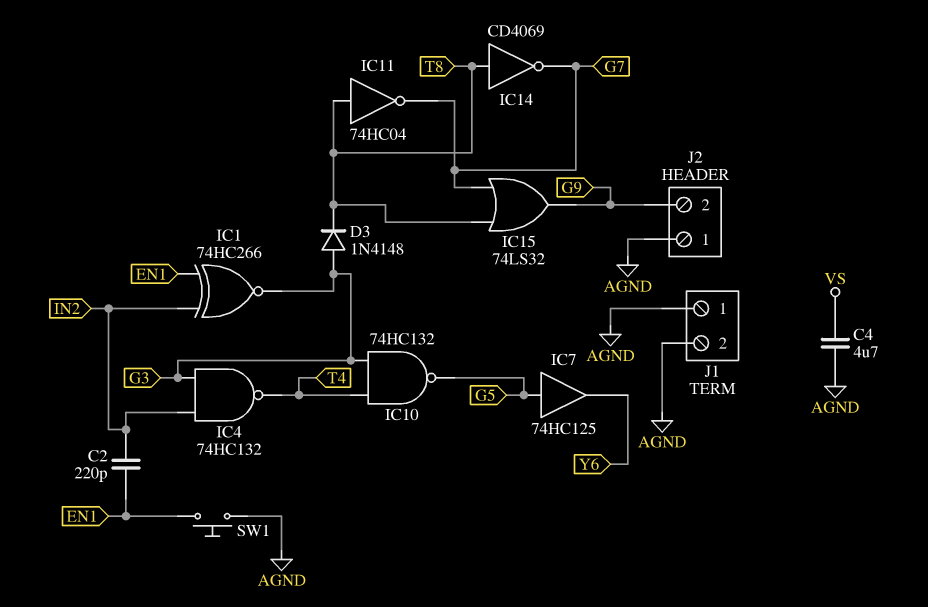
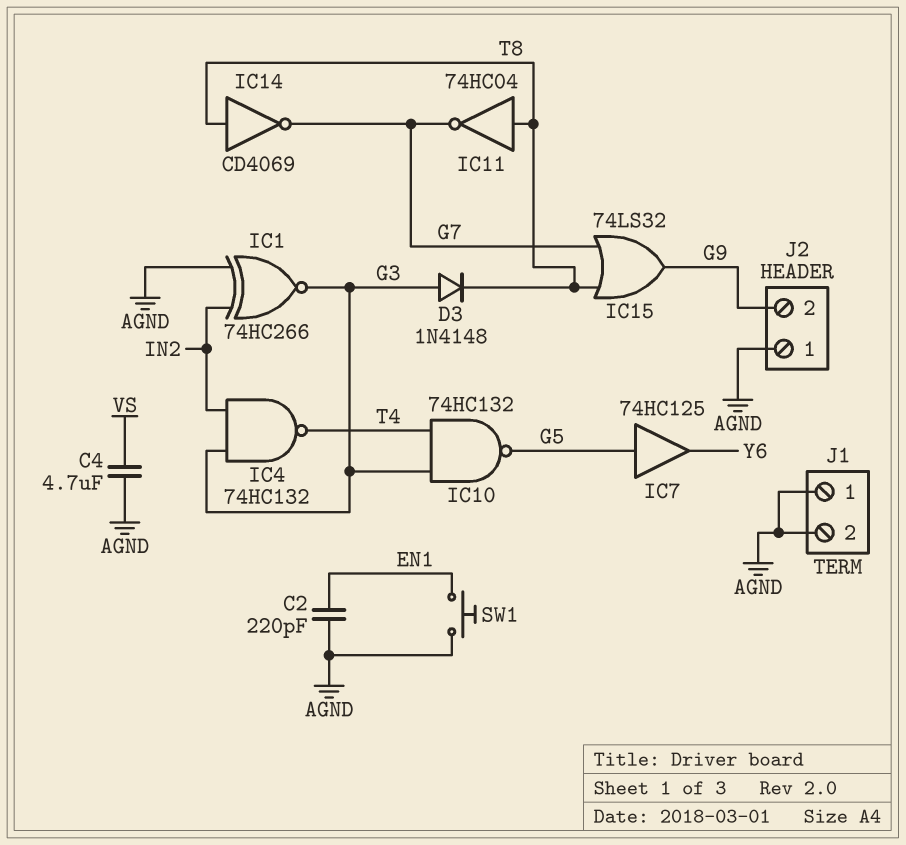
C2: 220pF (EN1, IN2) -> 220pF (AGND, EN1)
IC1: XNOR 74HC266 (in EN1, in IN2, out G3) -> XNOR 74HC266 (in AGND, in IN2, out G3)

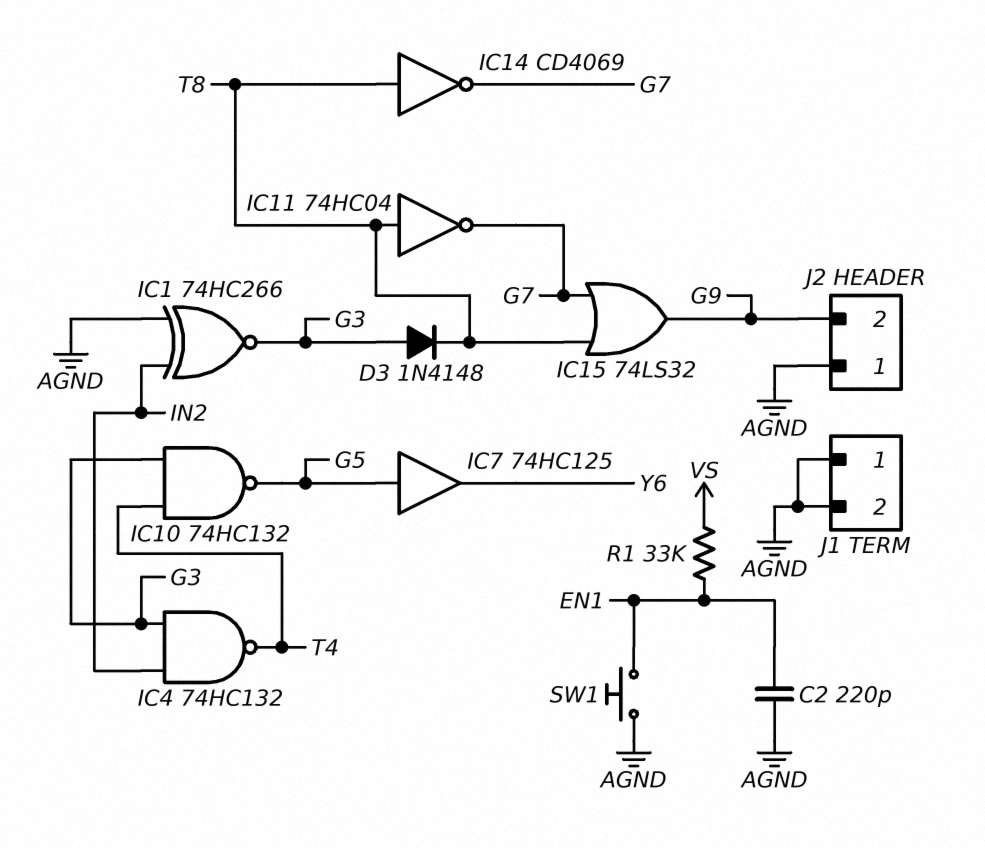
C4: 4.7uF (AGND, VS) -> none
R1: none -> 33k (EN1, VS)

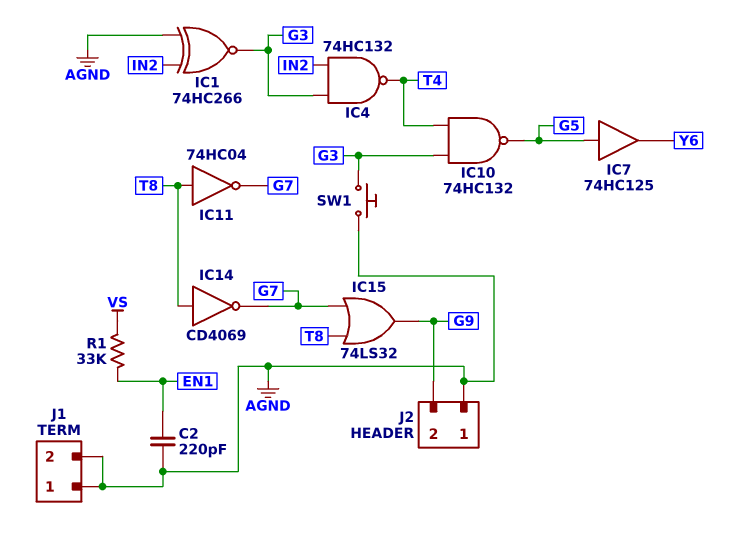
D3: diode 1N4148 (A G3, K T8) -> none
SW1: button (AGND, EN1) -> button (AGND, G3)

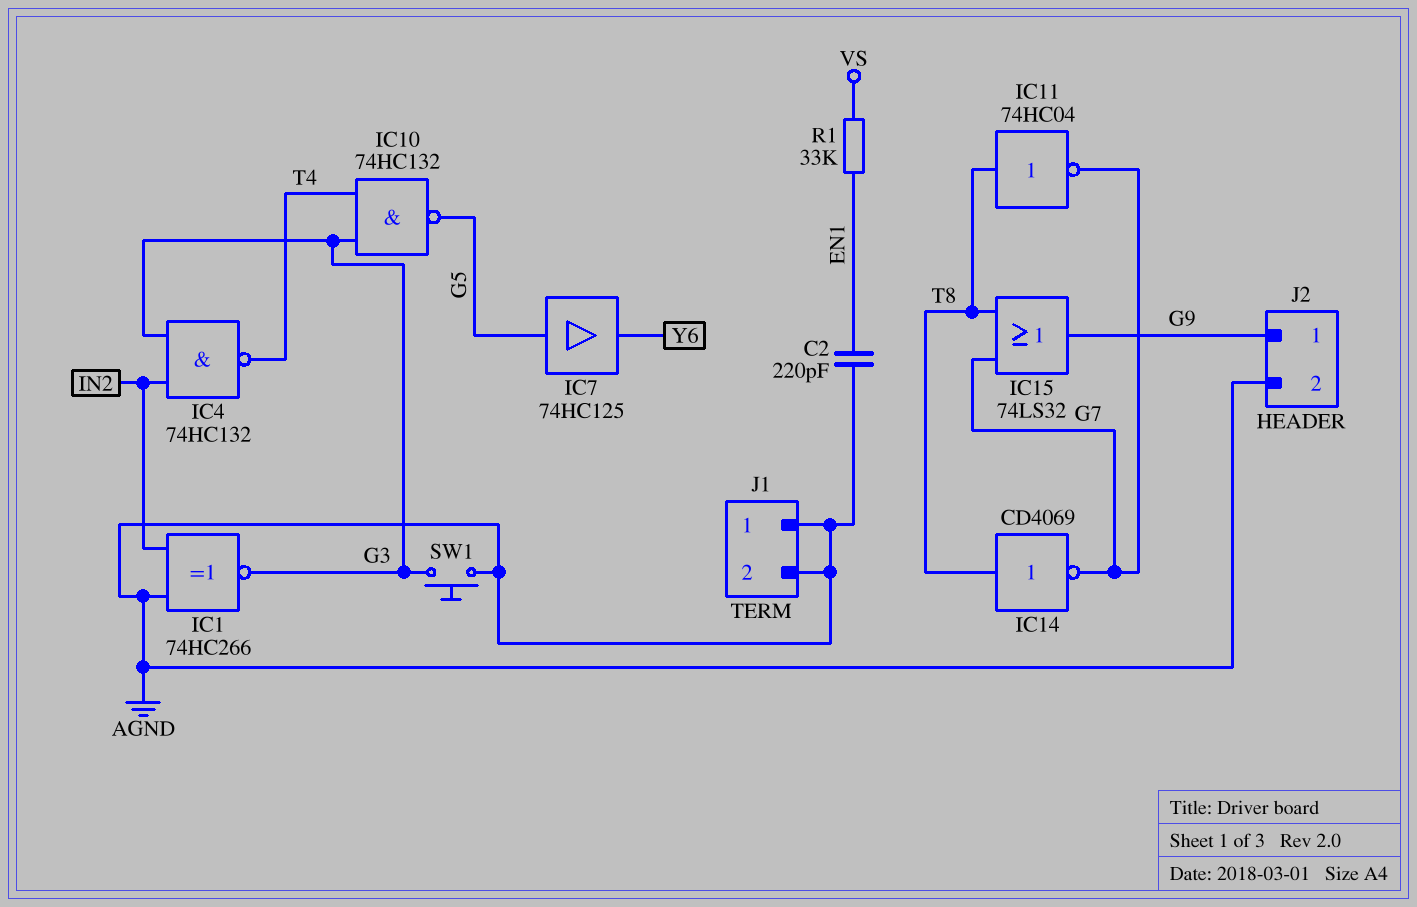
J2 pin 1: AGND -> G9
J2 pin 2: G9 -> AGND

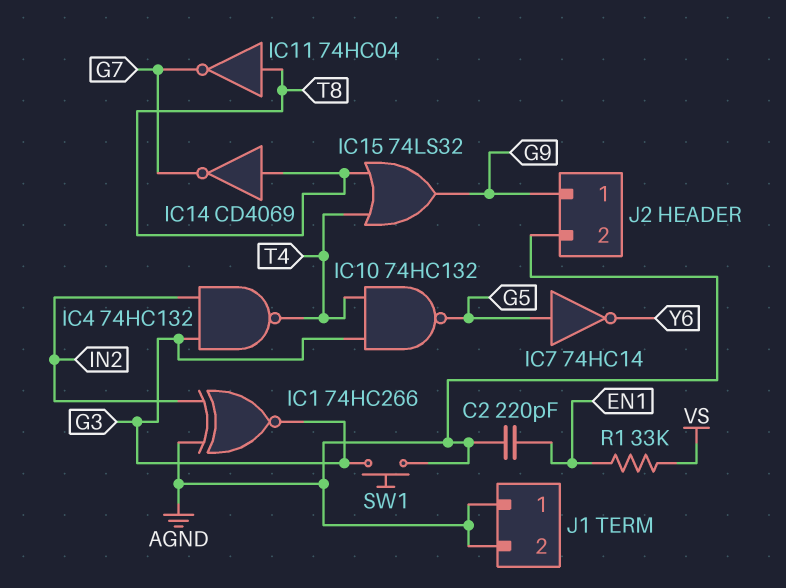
IC7: buffer 74HC125 (in G5, out Y6) -> NOT 74HC14 (in G5, out Y6)
IC15: OR 74LS32 (in G7, in T8, out G9) -> OR 74LS32 (in T4, in T8, out G9)

